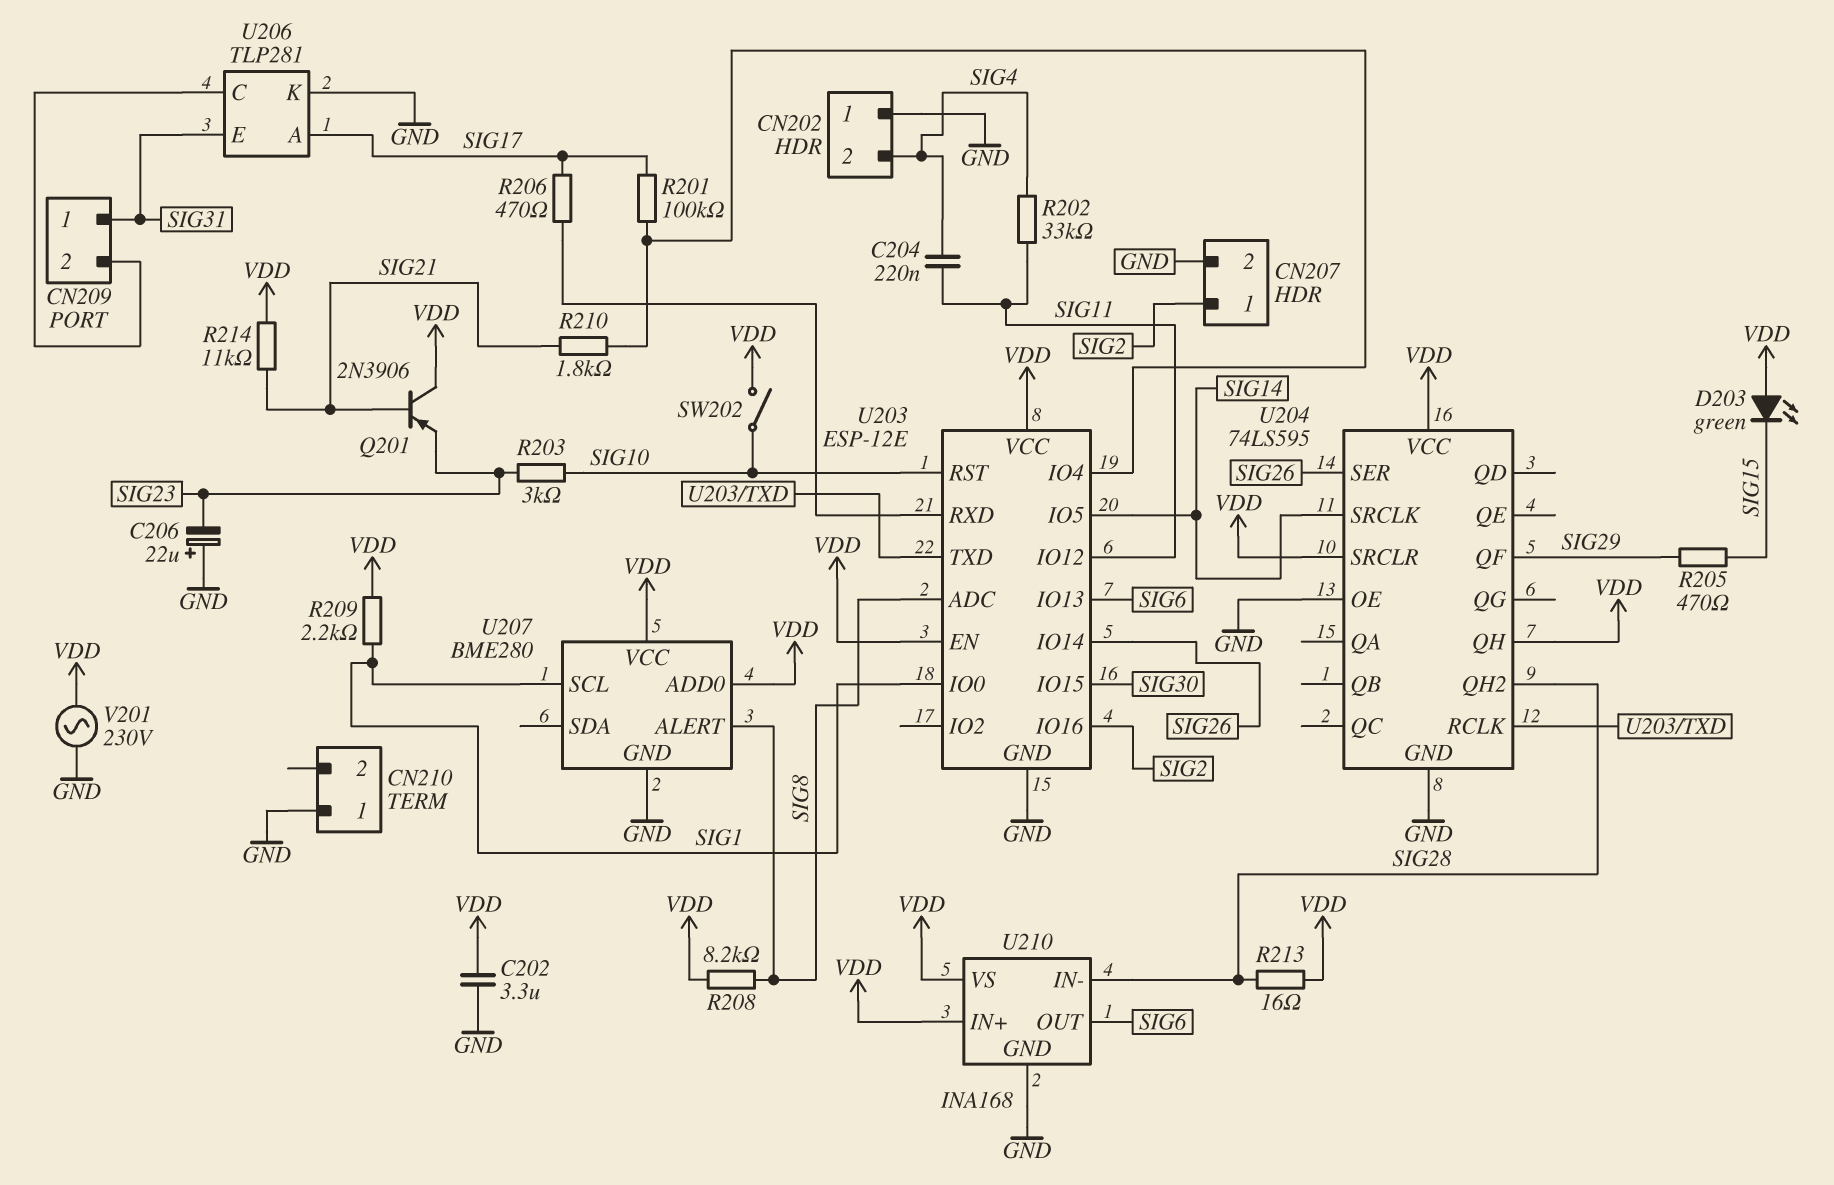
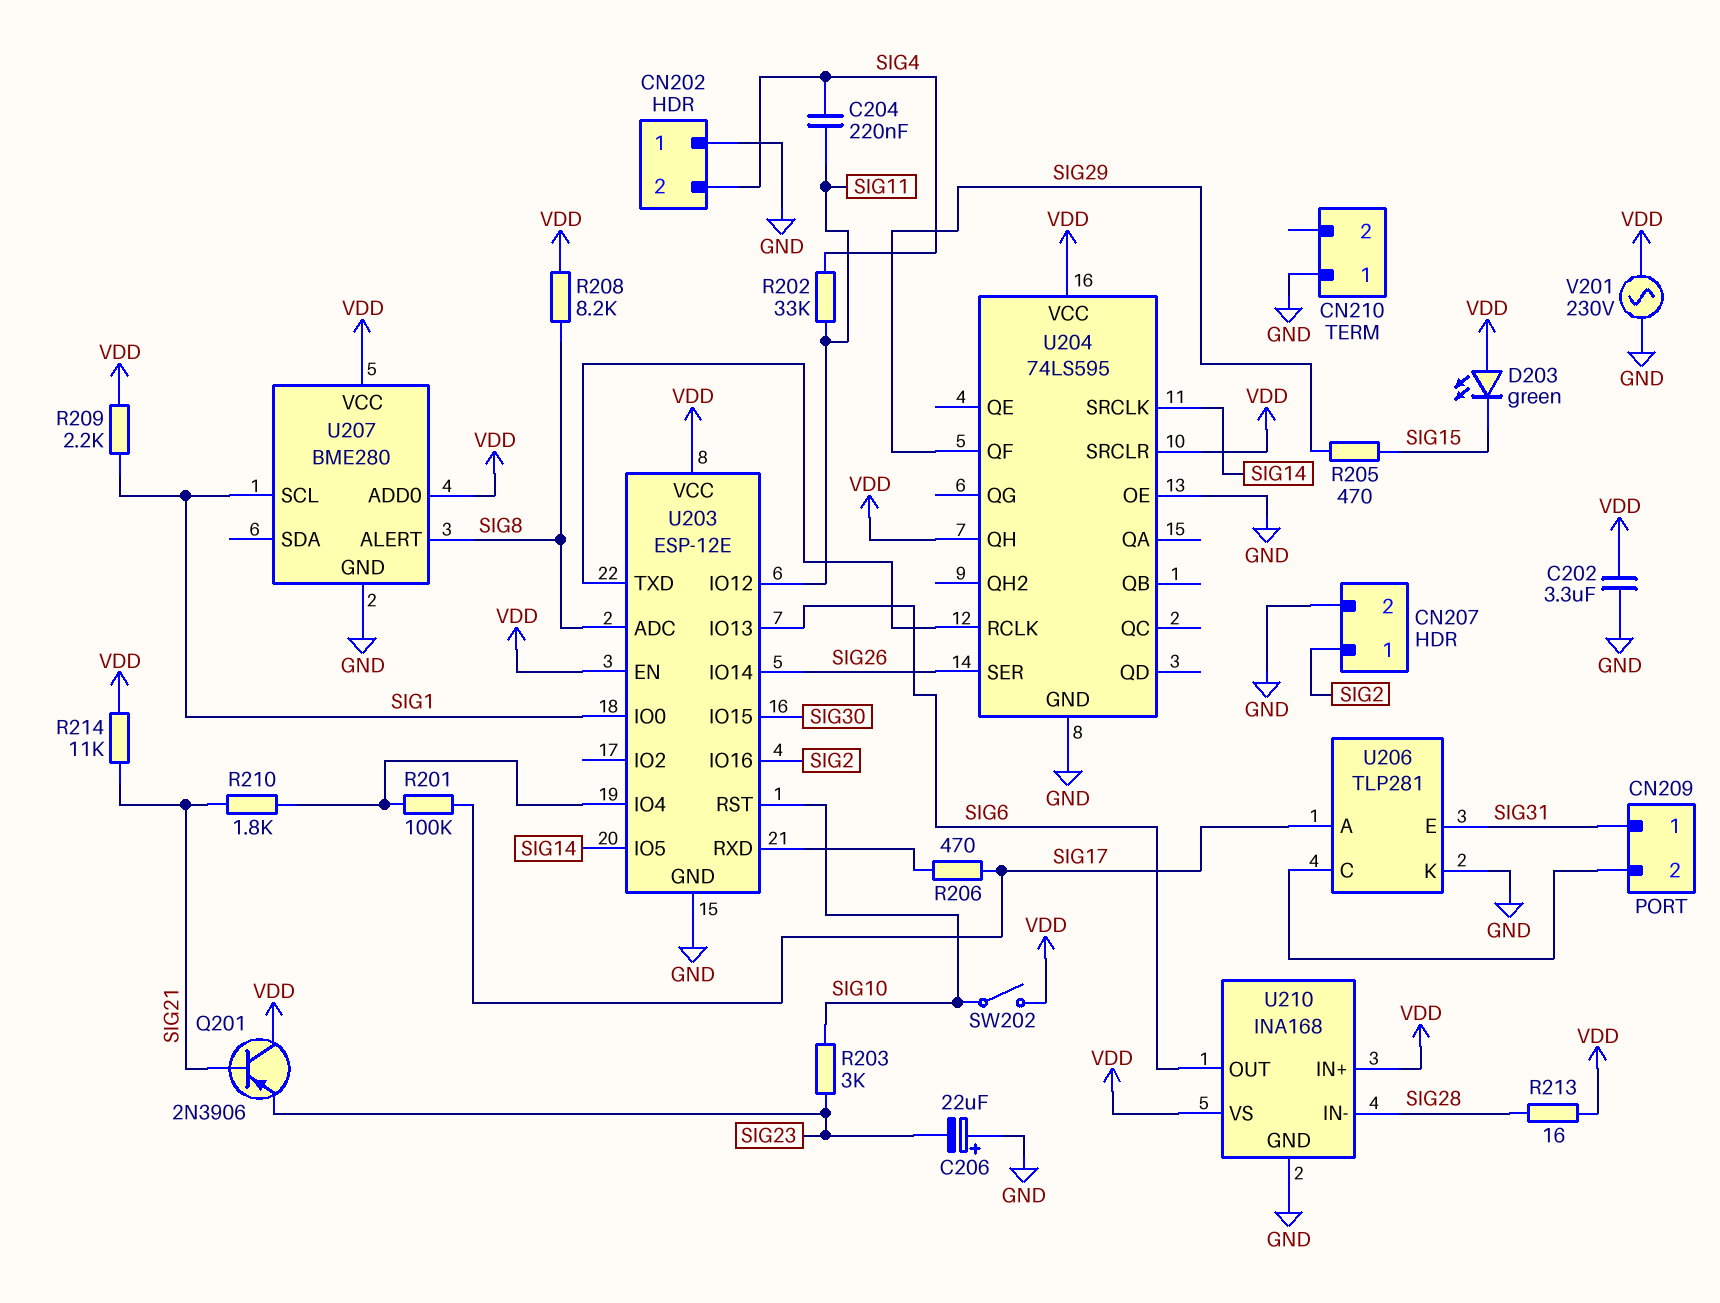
U204 pin QH2: SIG28 -> none

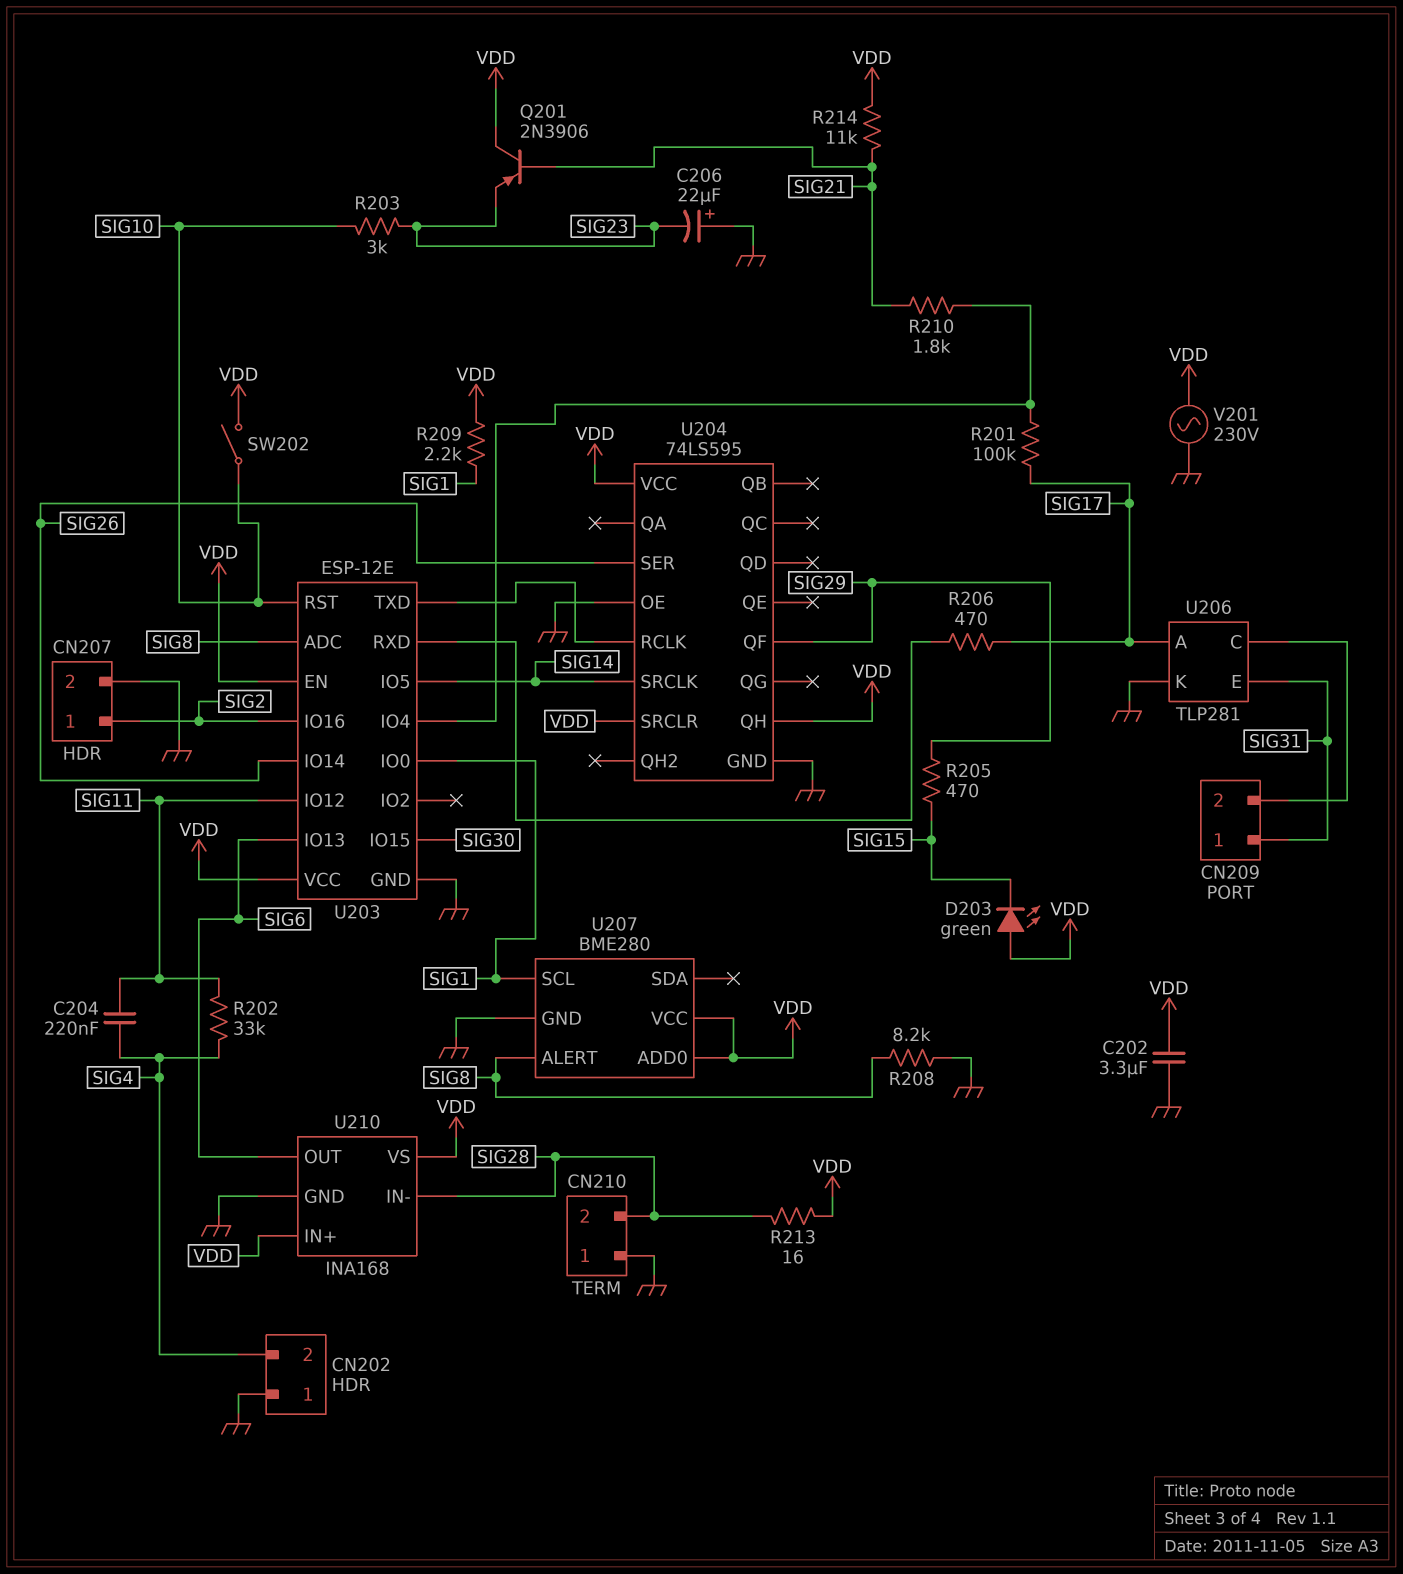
CN210 pin 2: none -> SIG28
R208: 8.2k (SIG8, VDD) -> 8.2k (GND, SIG8)

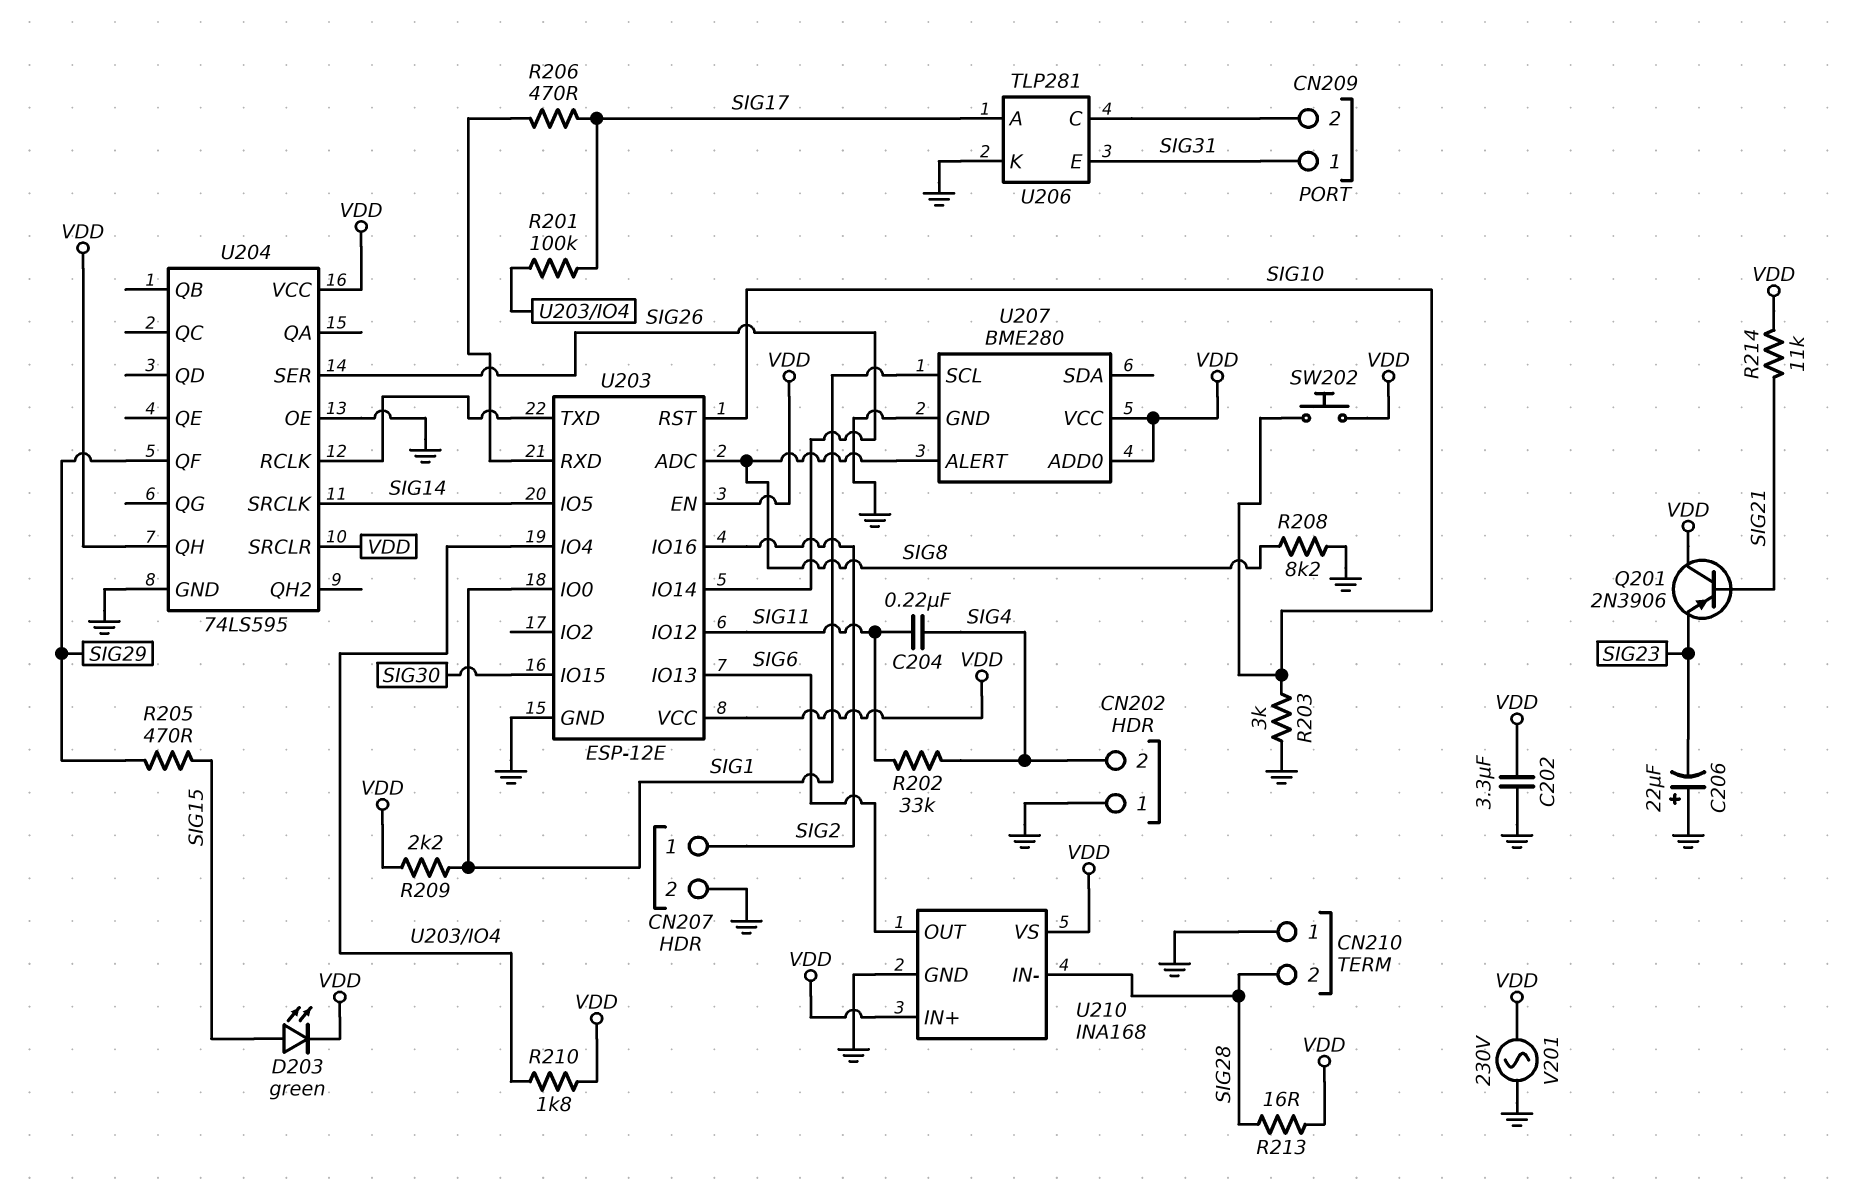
D203: LED green (A VDD, K SIG15) -> LED green (A SIG15, K VDD)
R203: 3k (SIG10, SIG23) -> 3k (GND, SIG10)
R210: 1.8k (SIG21, U203/IO4) -> 1.8k (U203/IO4, VDD)
SW202: switch (SIG10, VDD) -> button (SIG10, VDD)

